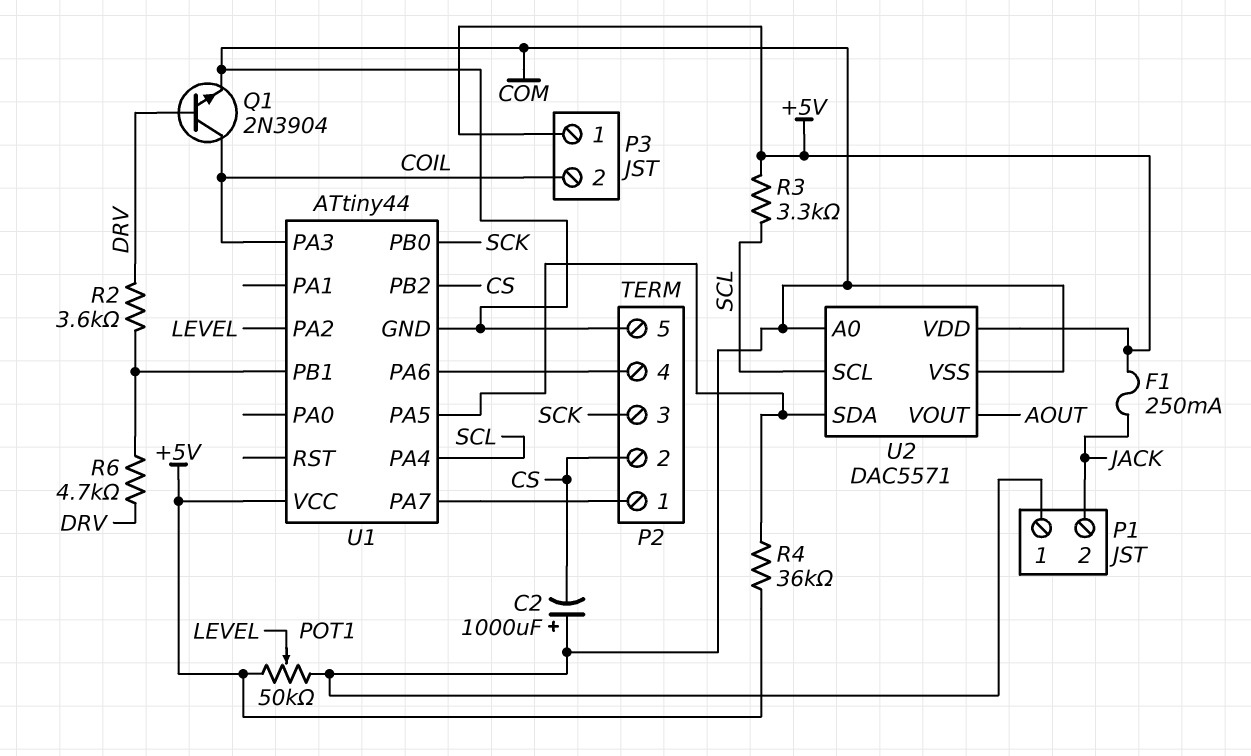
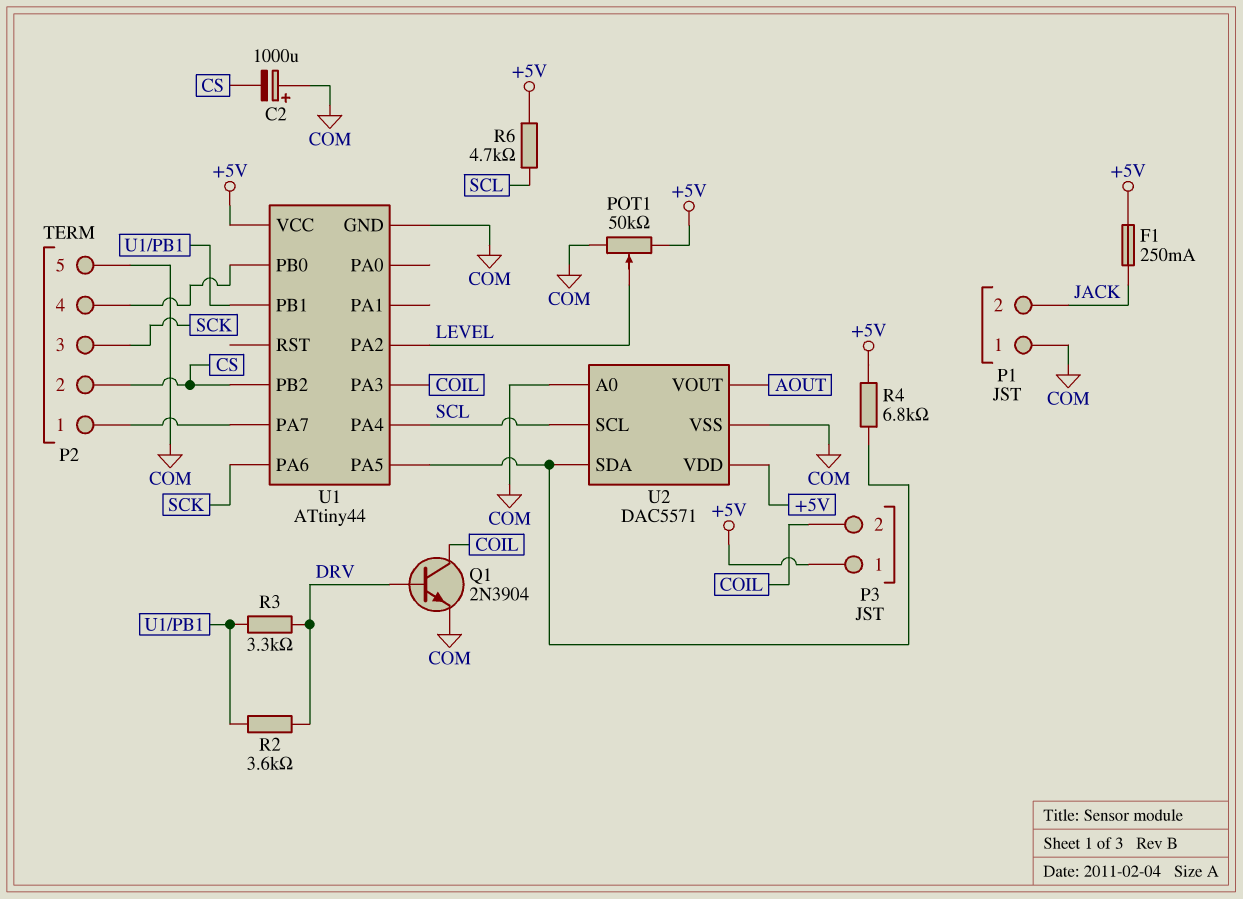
R3: 3.3k (+5V, SCL) -> 3.3k (DRV, U1/PB1)
R4: 36k (+5V, U1/PA5) -> 6.8k (+5V, U1/PA5)
R6: 4.7k (DRV, U1/PB1) -> 4.7k (+5V, SCL)
U1 pin PA6: P2/4 -> SCK
U1 pin PB0: SCK -> P2/4

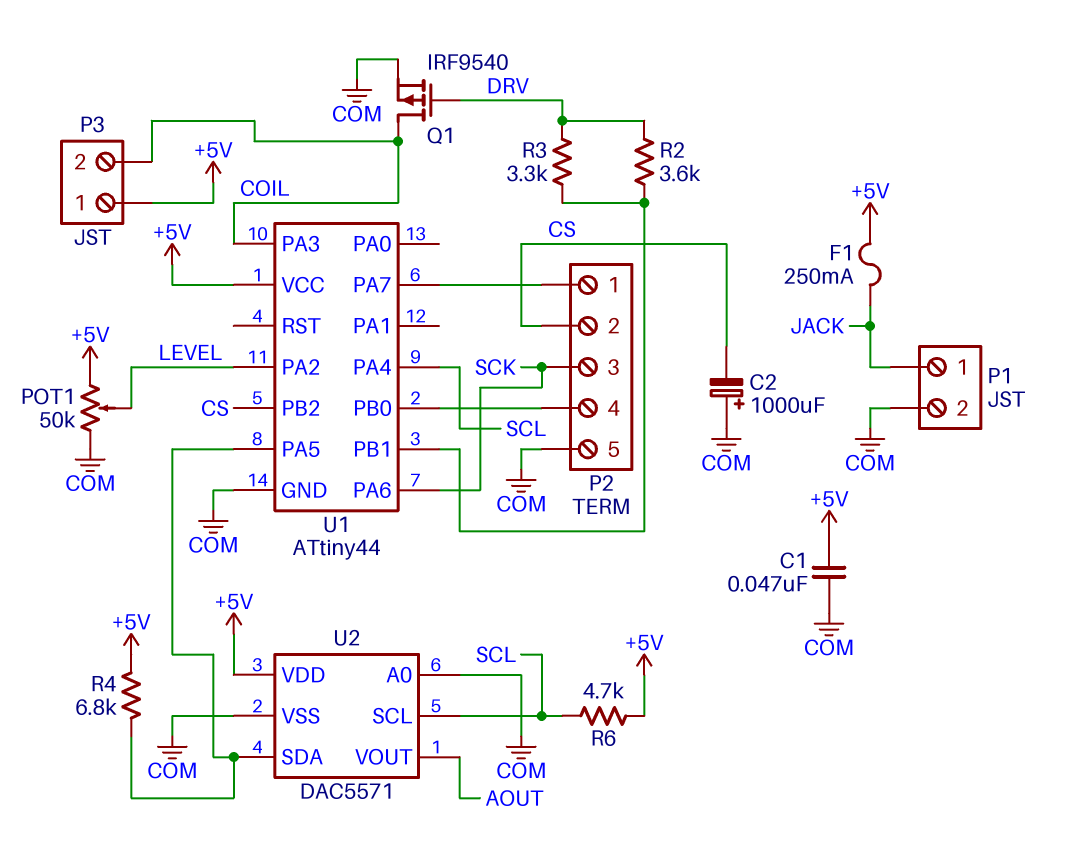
C1: none -> 47nF (+5V, COM)
P1 pin 1: COM -> JACK
P1 pin 2: JACK -> COM
Q1: NPN 2N3904 (B DRV, C COIL, E COM) -> PMOS IRF9540 (G DRV, D COIL, S COM)

